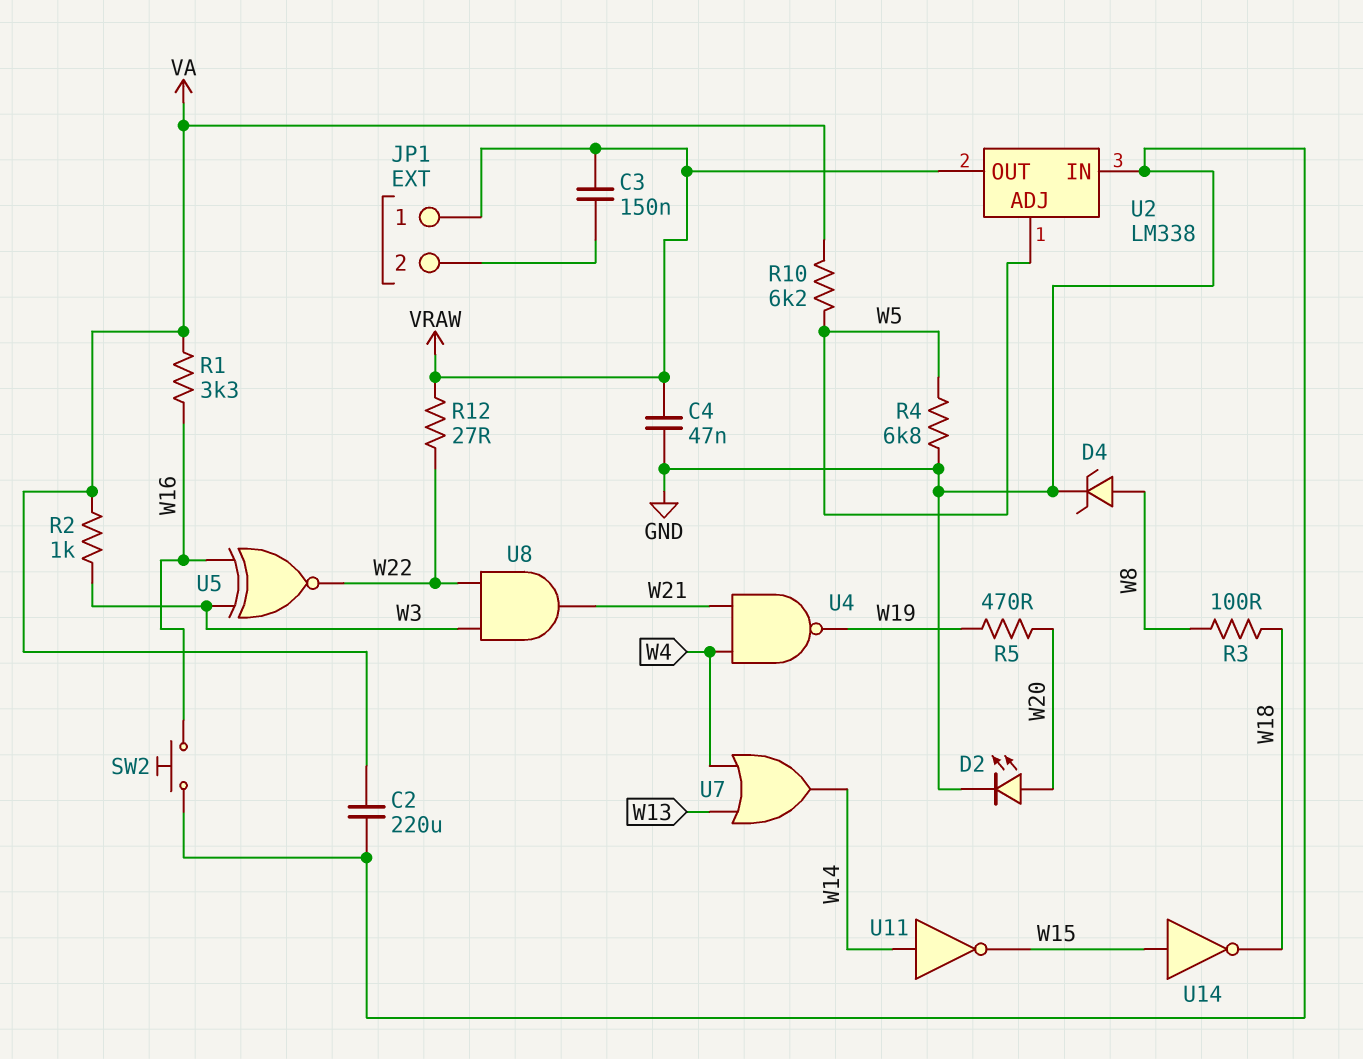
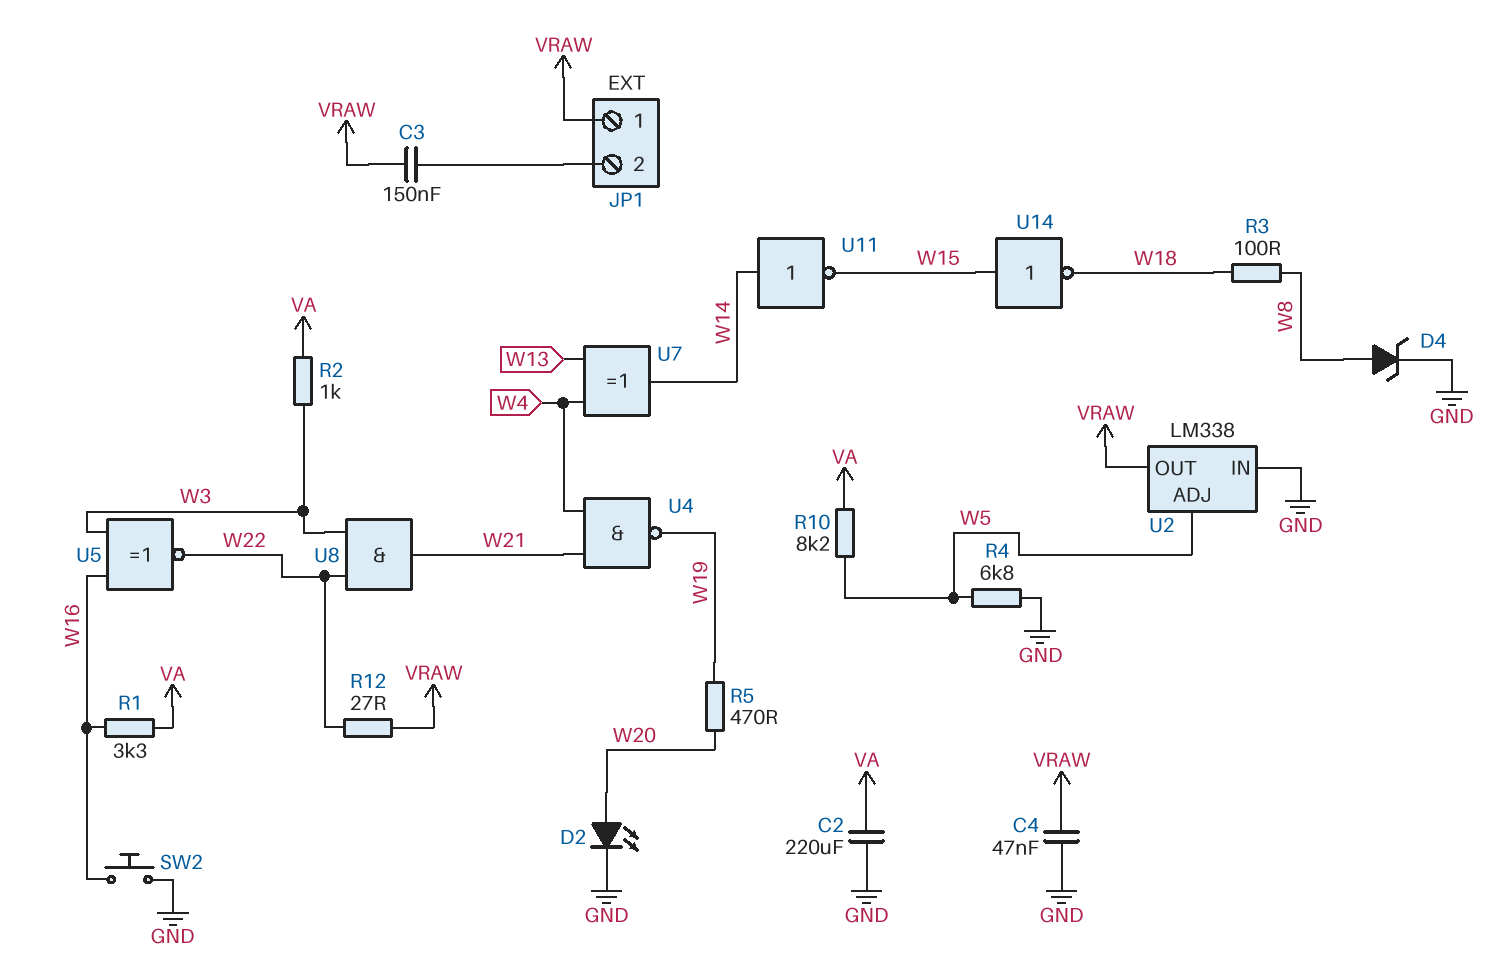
R10: 6.2k (VA, W5) -> 8.2k (VA, W5)
U7: OR (in W4, in W13, out W14) -> XOR (in W4, in W13, out W14)

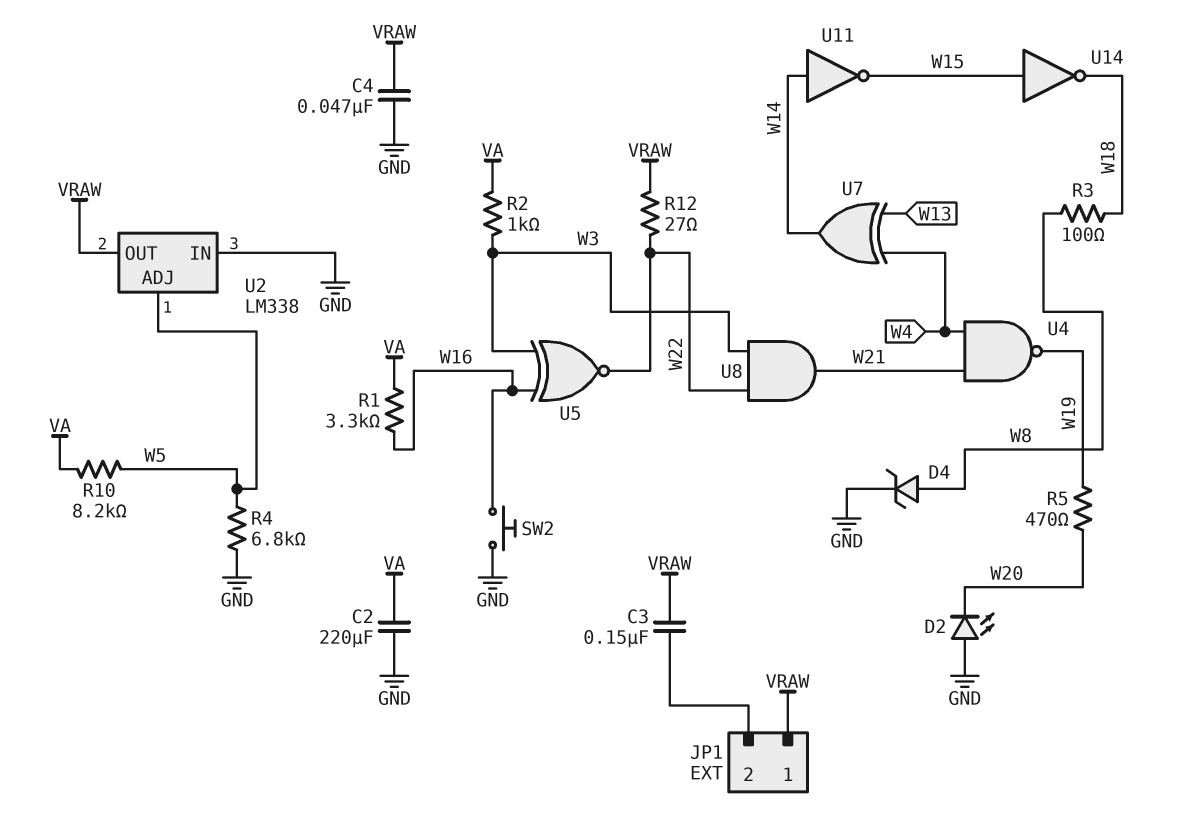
D2: LED (A W20, K GND) -> LED (A GND, K W20)

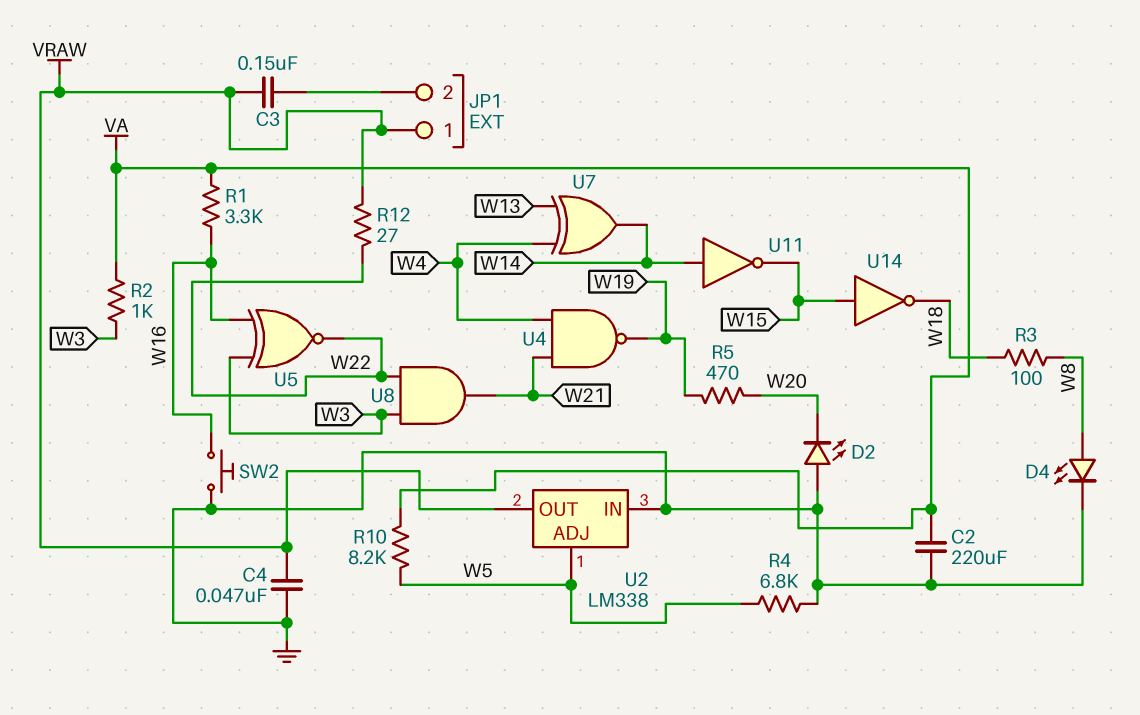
D4: zener (A W8, K GND) -> LED (A W8, K GND)

